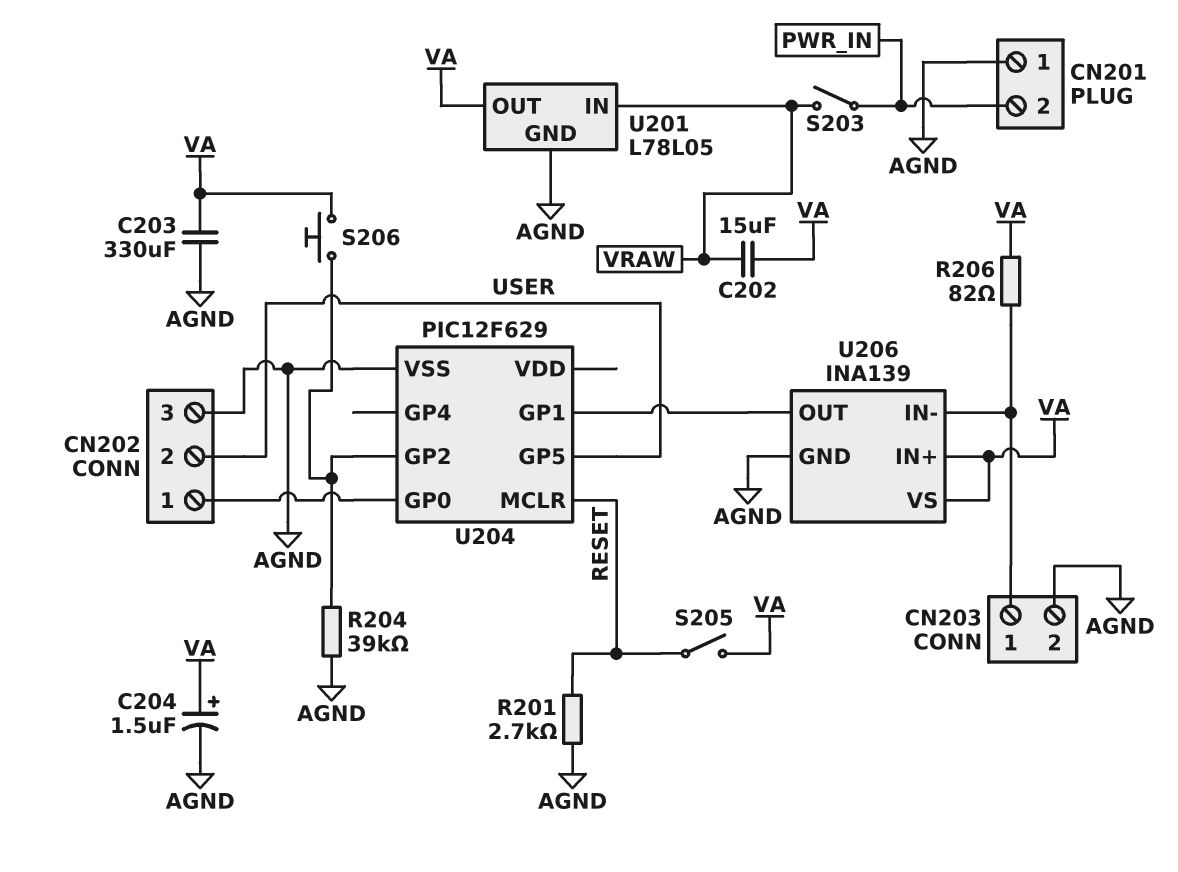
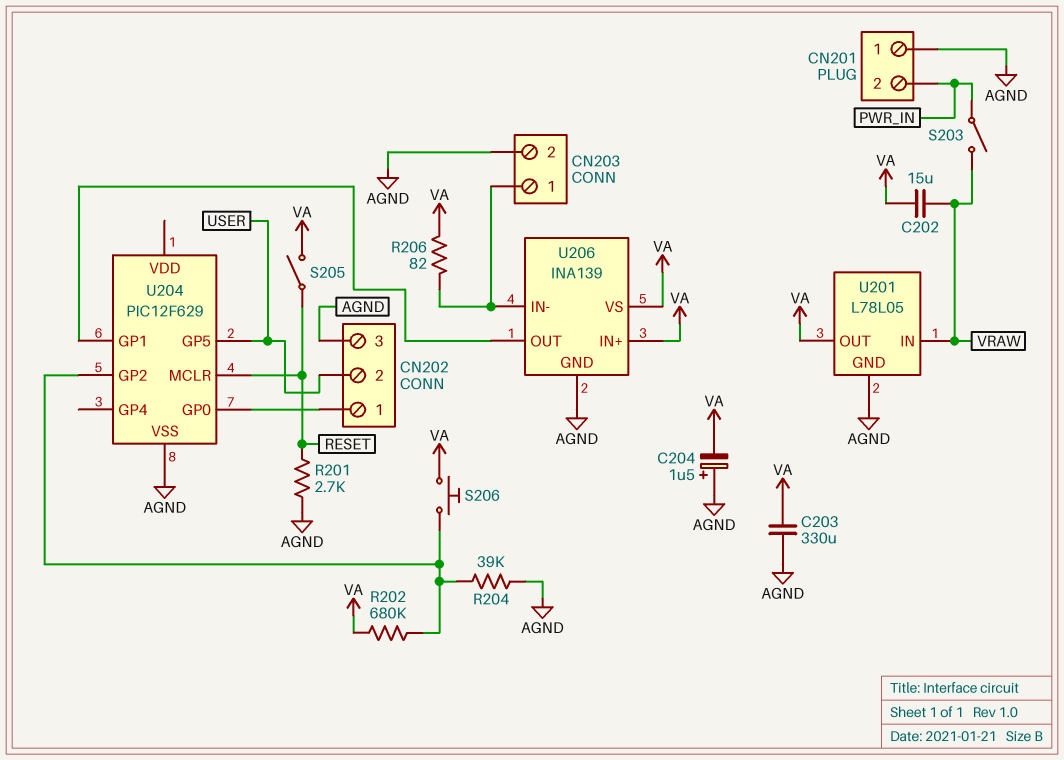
C204: 1.5uF (plus VA, minus AGND) -> 1.5uF (plus AGND, minus VA)
R202: none -> 680k (U204/GP2, VA)

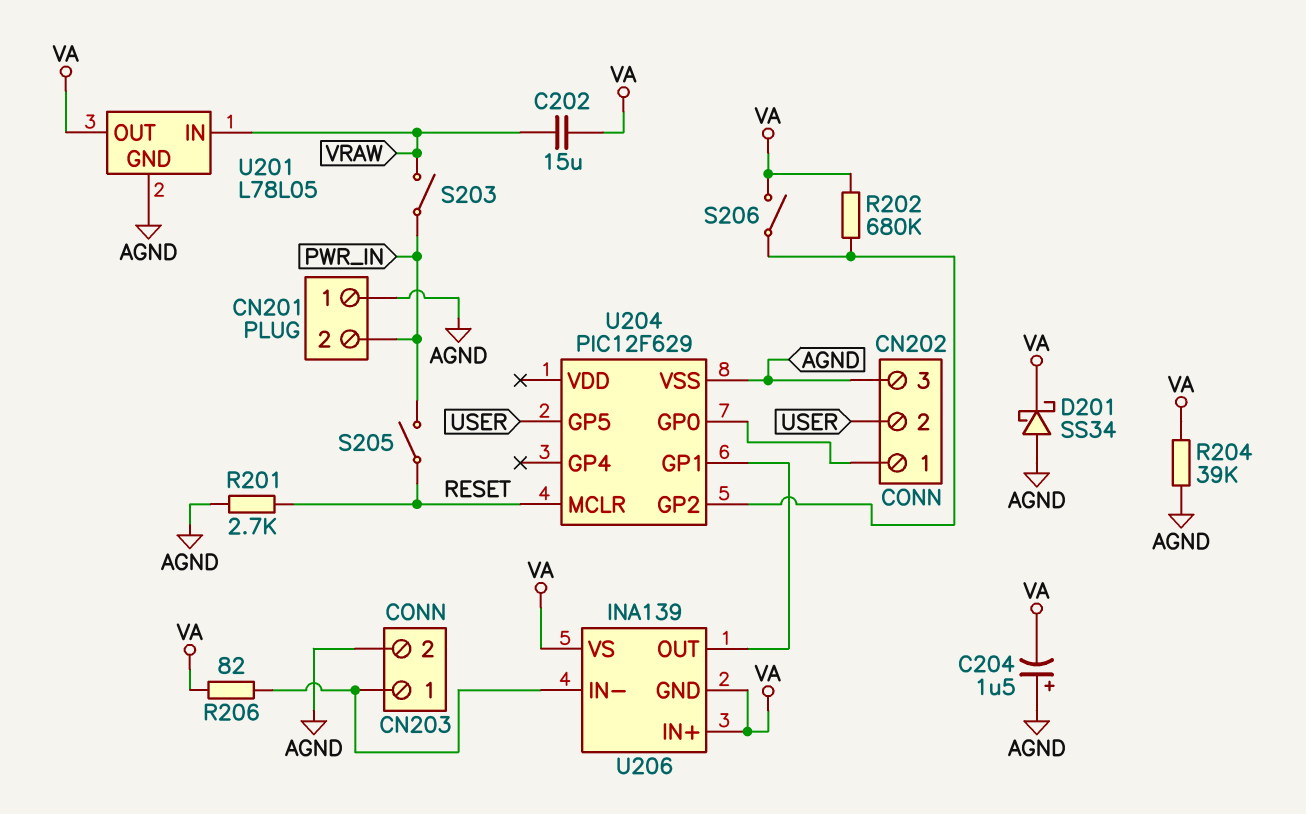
C203: 330uF (AGND, VA) -> none
D201: none -> schottky SS34 (A AGND, K VA)
R204: 39k (AGND, U204/GP2) -> 39k (AGND, VA)
S205: switch (RESET, VA) -> switch (PWR_IN, RESET)
S206: button (U204/GP2, VA) -> switch (U204/GP2, VA)
U206 pin GND: AGND -> VA

